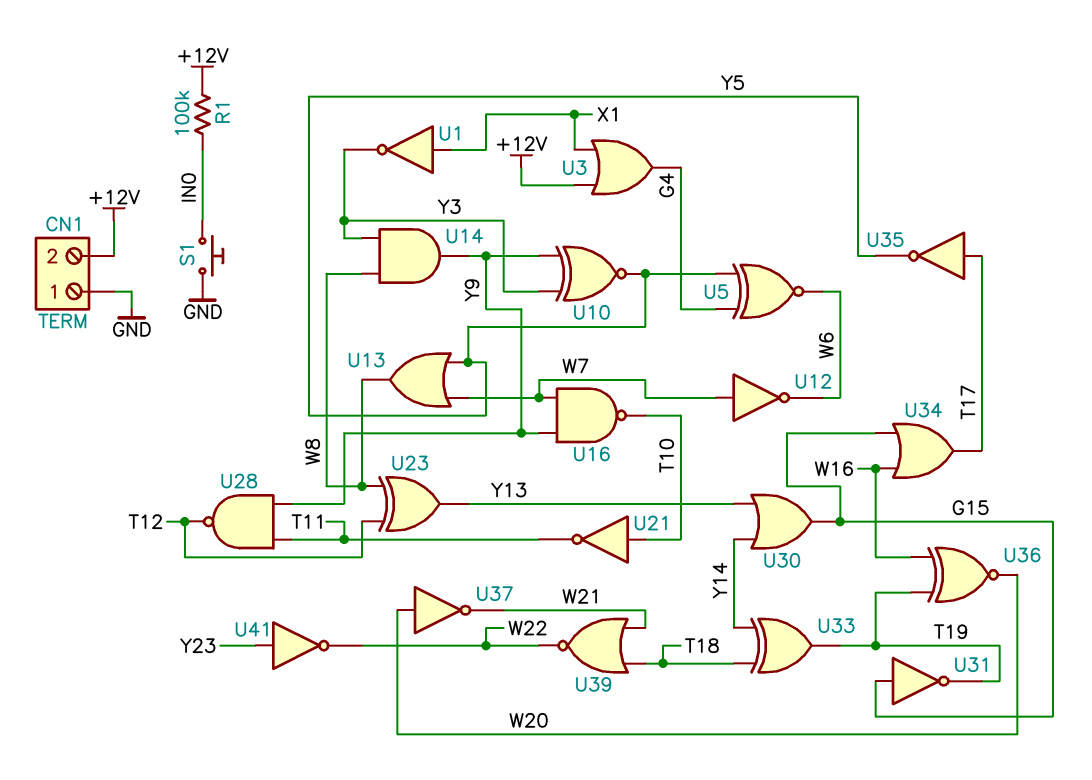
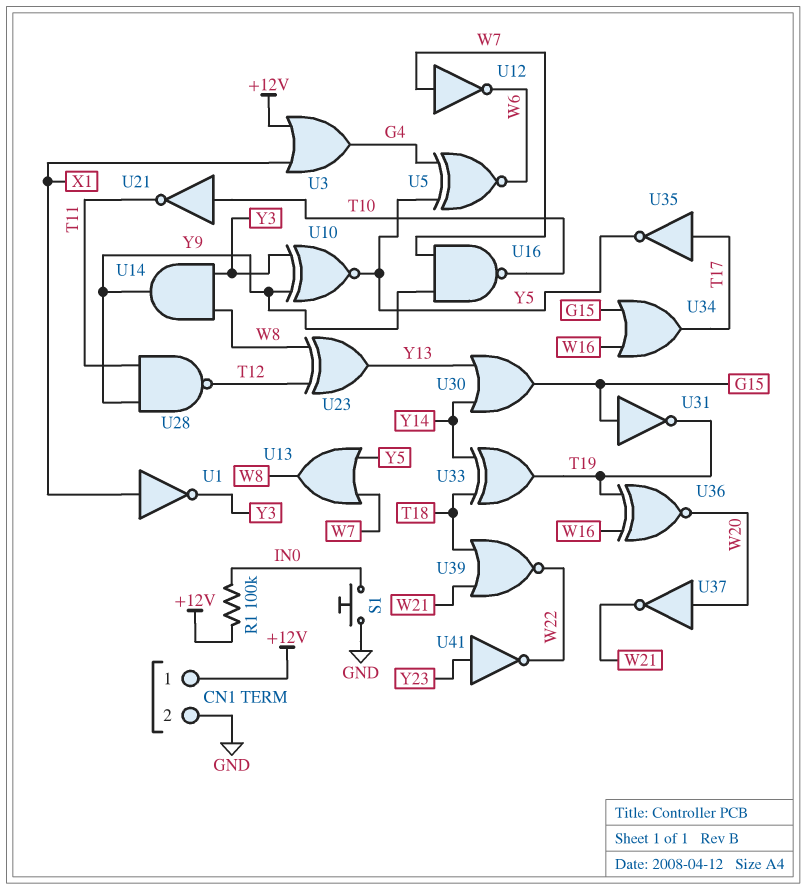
CN1 pin 1: GND -> +12V
CN1 pin 2: +12V -> GND

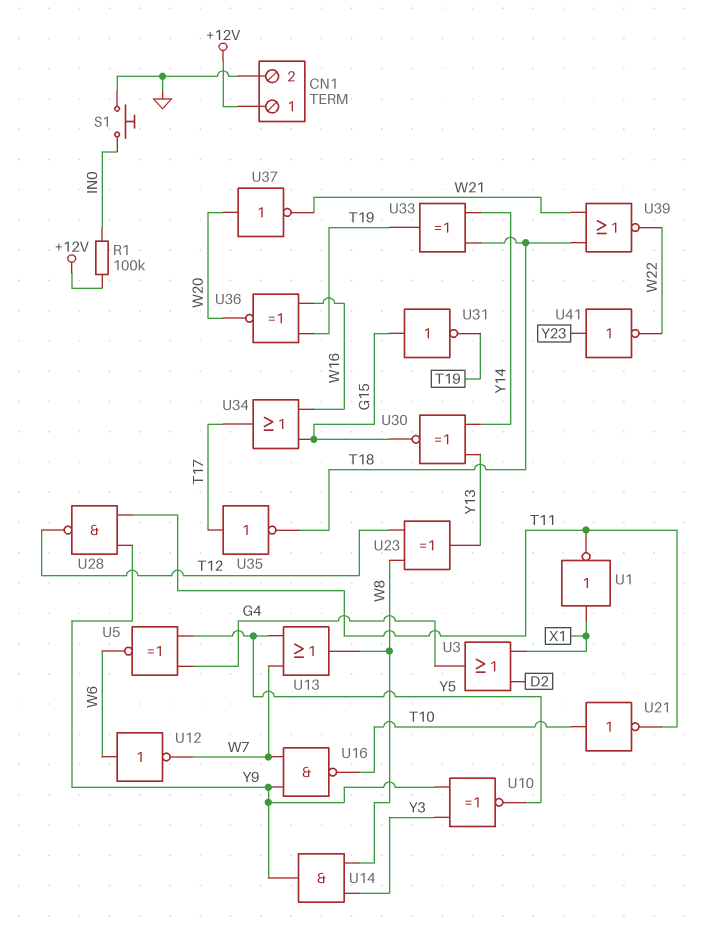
U1: NOT (in X1, out Y3) -> NOT (in X1, out T11)
U3: OR (in +12V, in X1, out G4) -> OR (in D2, in X1, out G4)
U12: NOT (in W7, out W6) -> NOT (in W6, out W7)
U30: OR (in Y13, in Y14, out G15) -> XNOR (in Y13, in Y14, out G15)
U35: NOT (in T17, out Y5) -> NOT (in T17, out T18)

